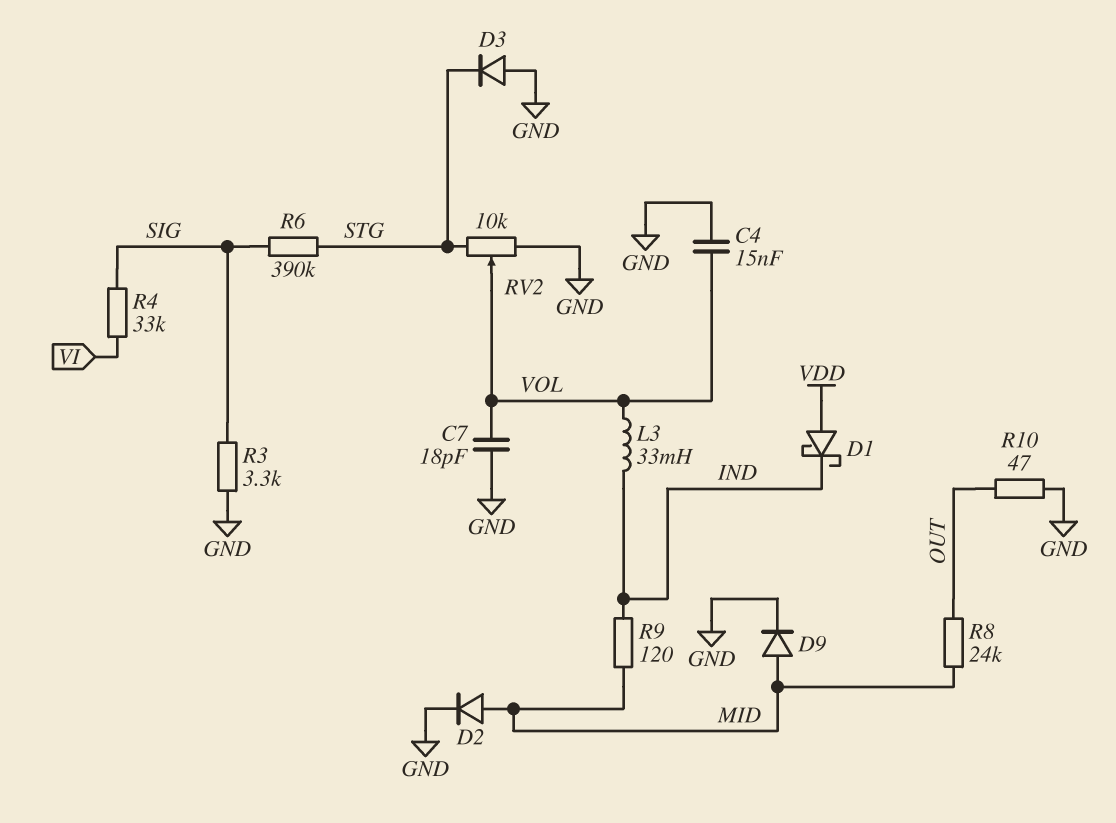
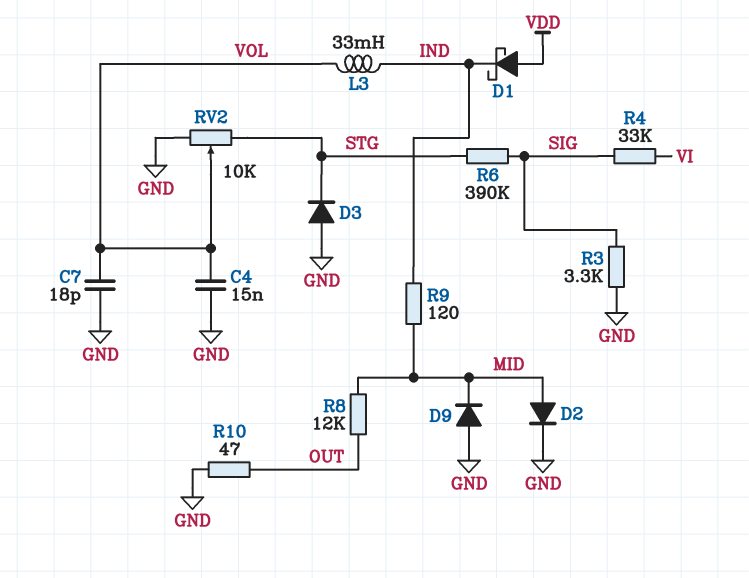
D9: diode (A MID, K GND) -> diode (A GND, K MID)
R8: 24k (MID, OUT) -> 12k (MID, OUT)

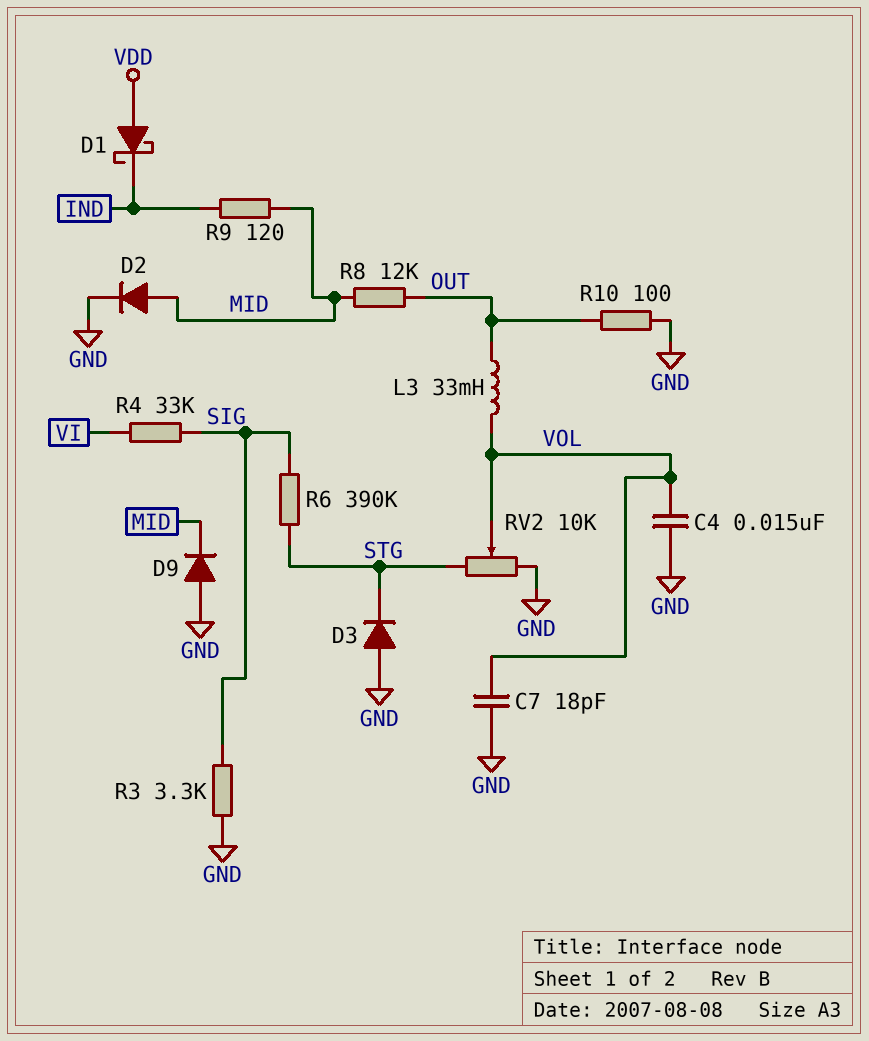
L3: 33mH (IND, VOL) -> 33mH (OUT, VOL)
R10: 47 (GND, OUT) -> 100 (GND, OUT)

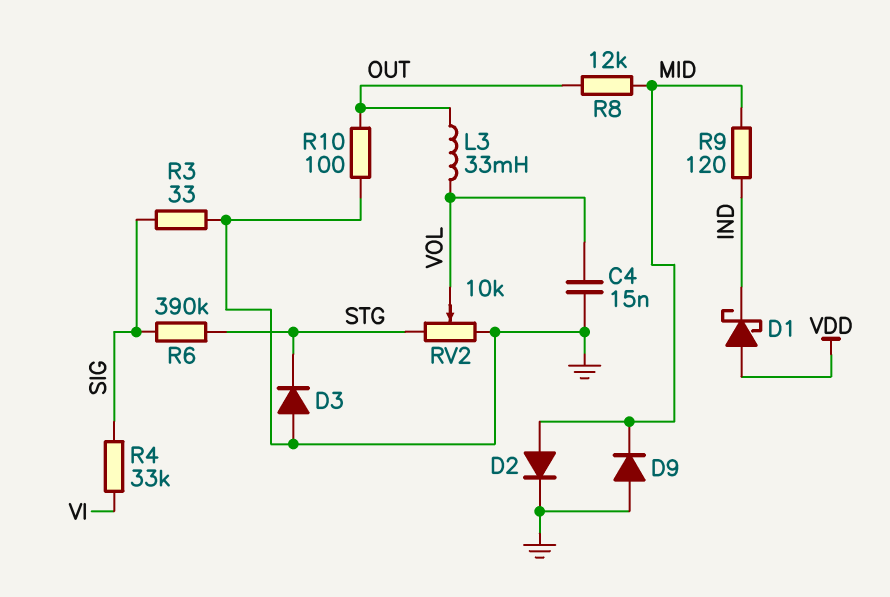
C7: 18pF (GND, VOL) -> none
R3: 3.3k (GND, SIG) -> 33 (GND, SIG)

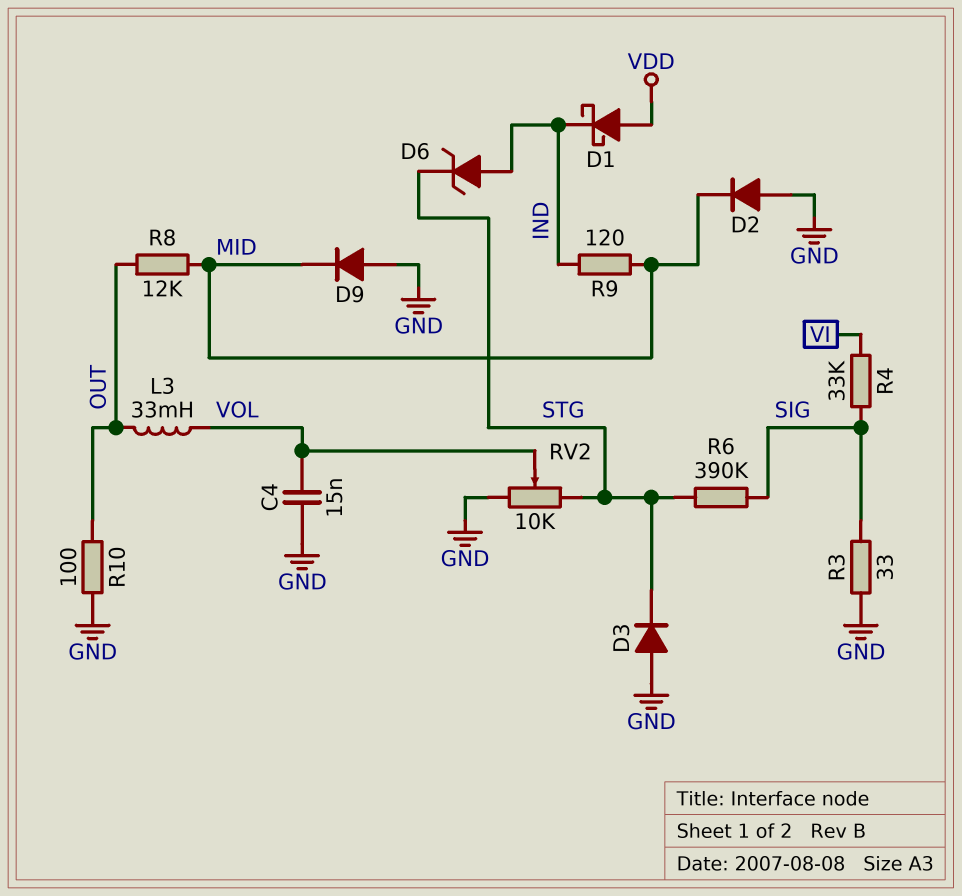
D2: diode (A MID, K GND) -> diode (A GND, K MID)
D6: none -> zener (A IND, K STG)

